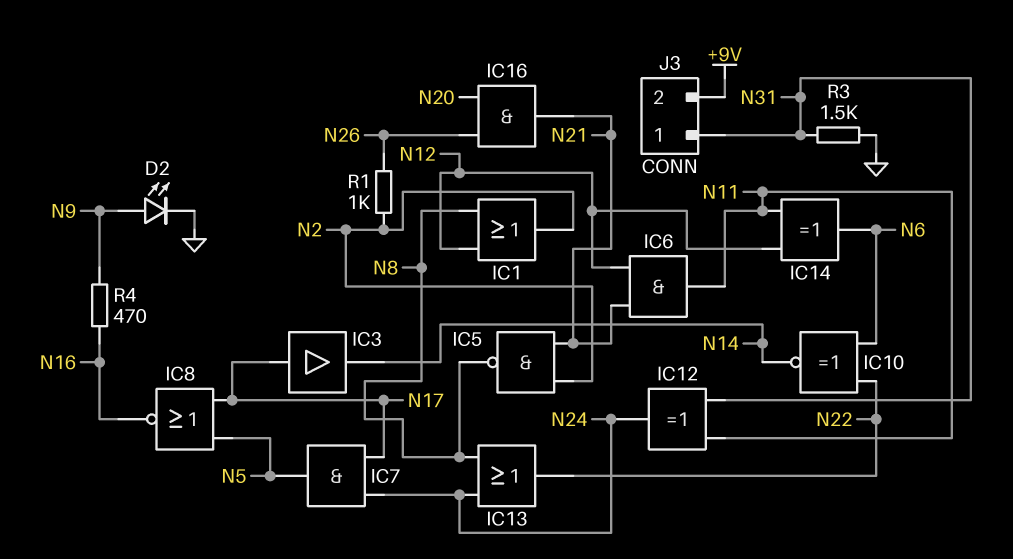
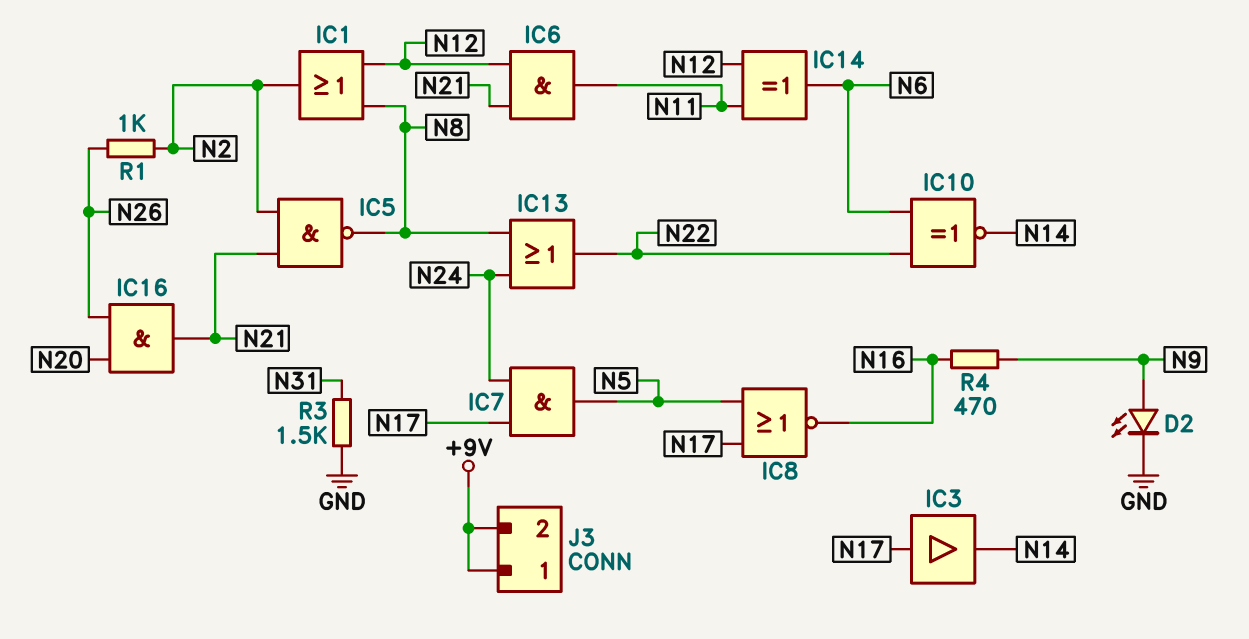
IC12: XOR (in N11, in N31, out N24) -> none
J3 pin 1: N31 -> +9V

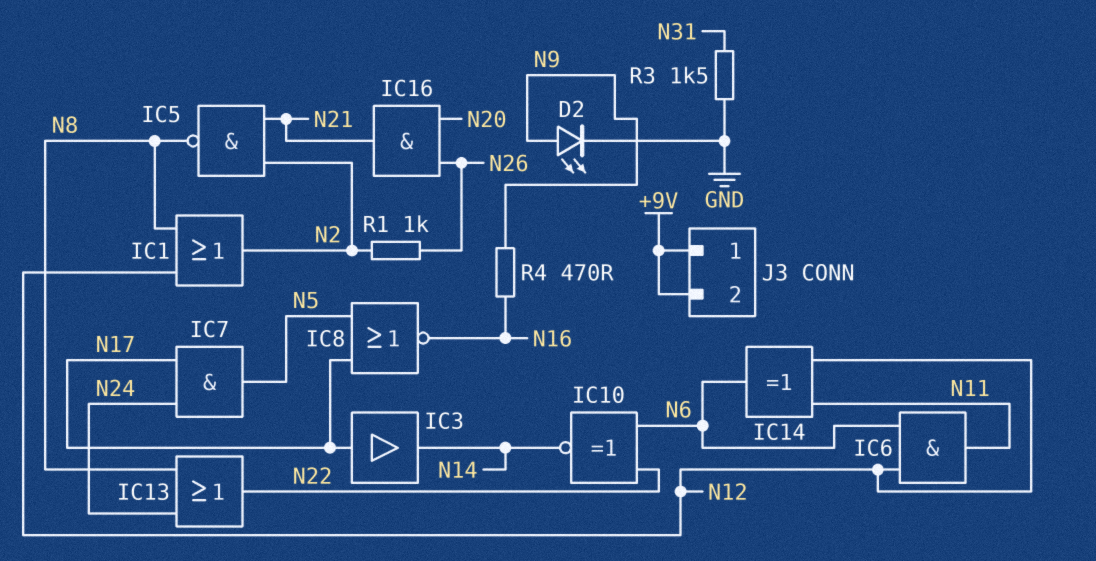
IC6: AND (in N12, in N21, out N11) -> AND (in N6, in N12, out N11)

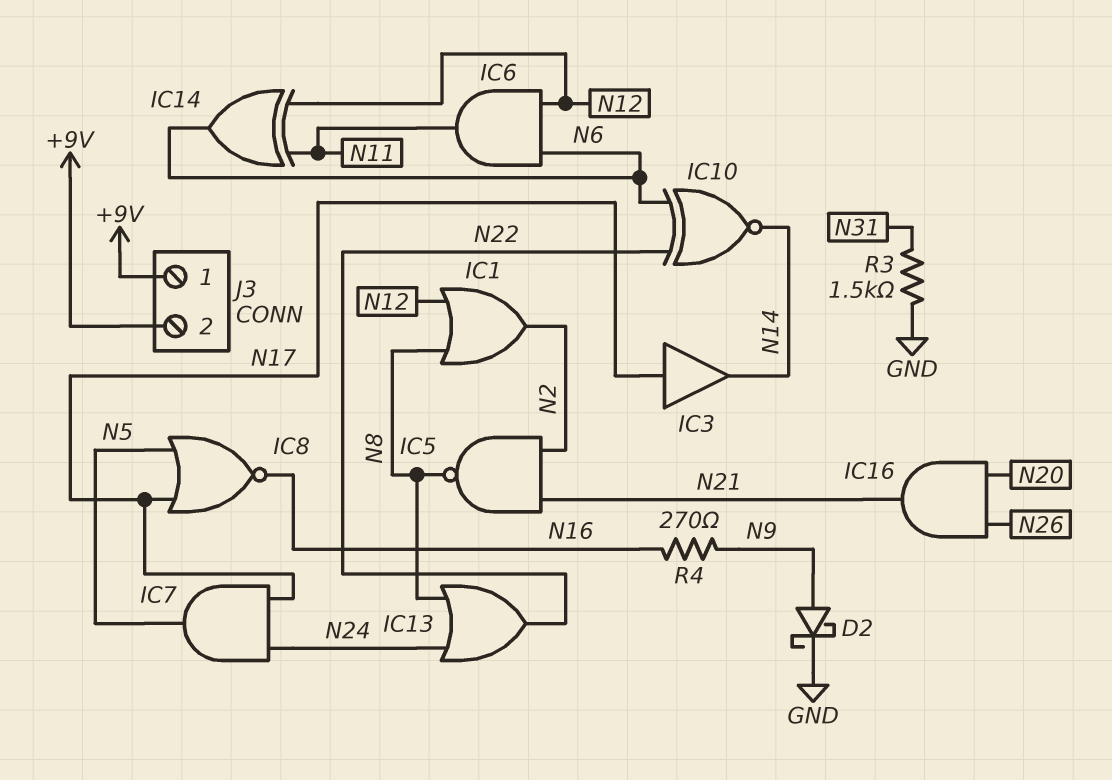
D2: LED (A N9, K GND) -> schottky (A N9, K GND)
R1: 1k (N2, N26) -> none
R4: 470 (N9, N16) -> 270 (N9, N16)

